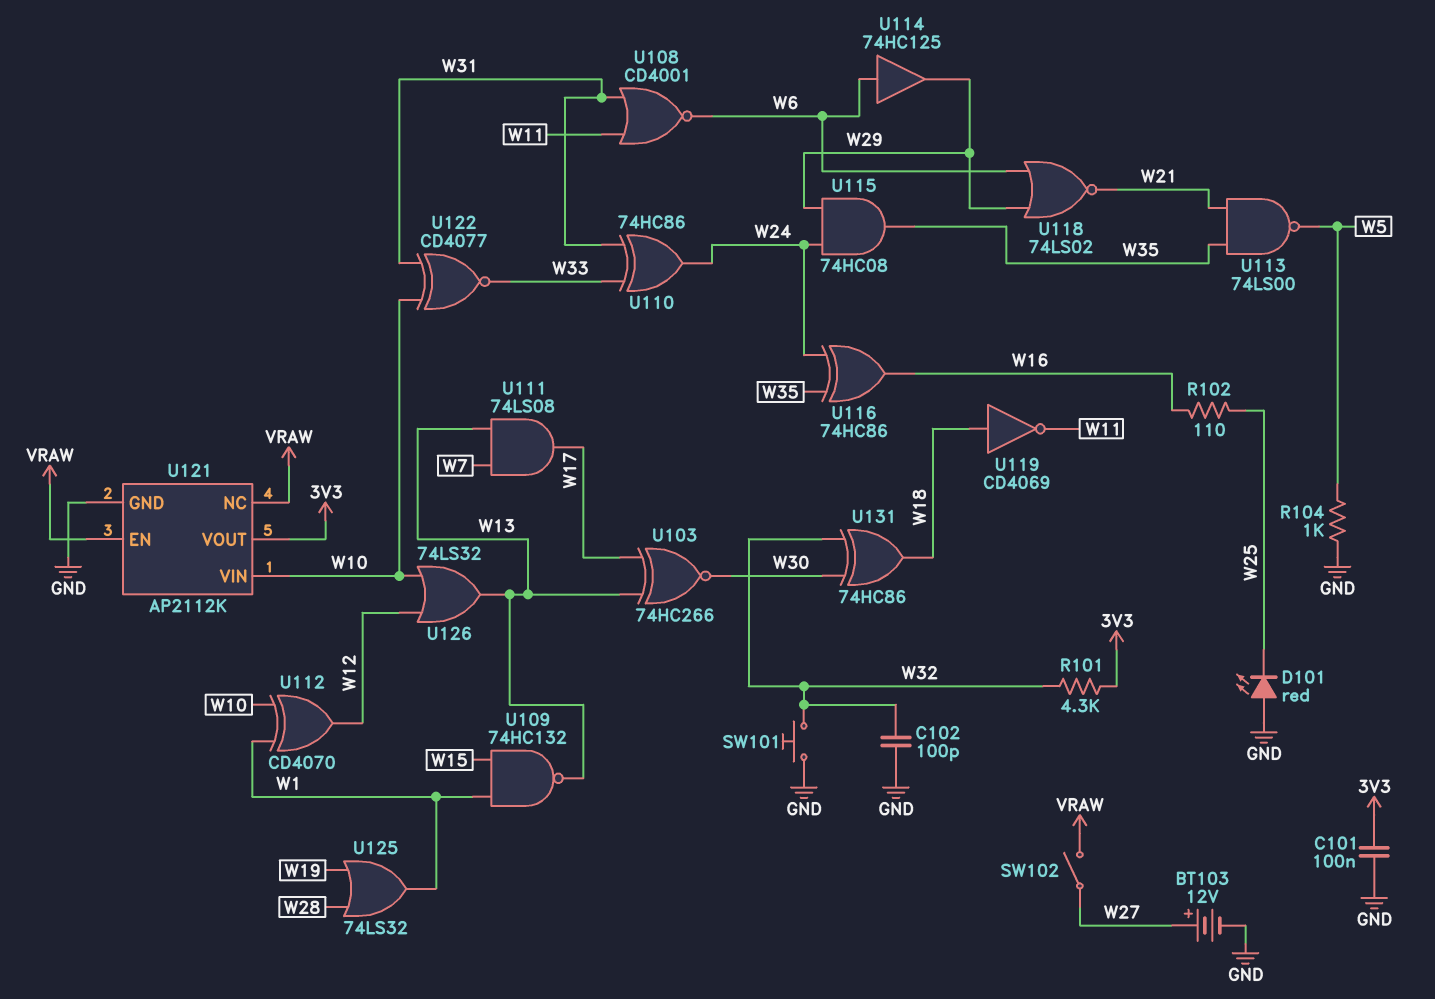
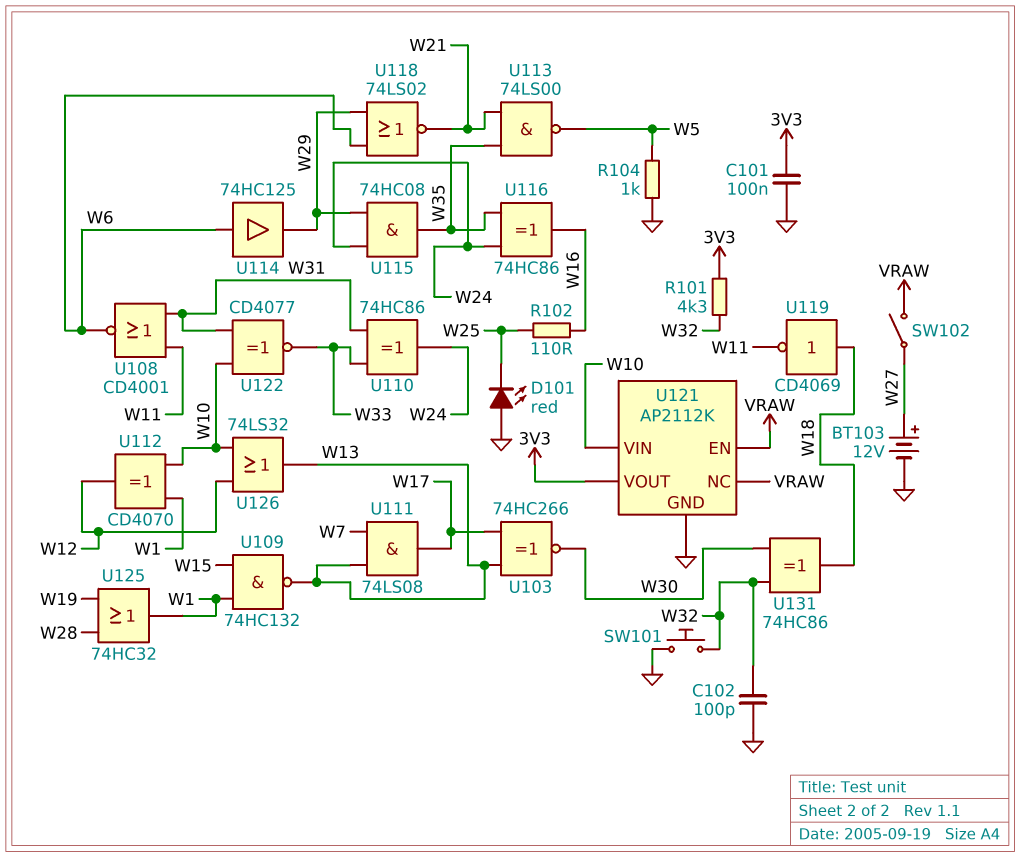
U125: OR 74LS32 (in W19, in W28, out W1) -> OR 74HC32 (in W19, in W28, out W1)

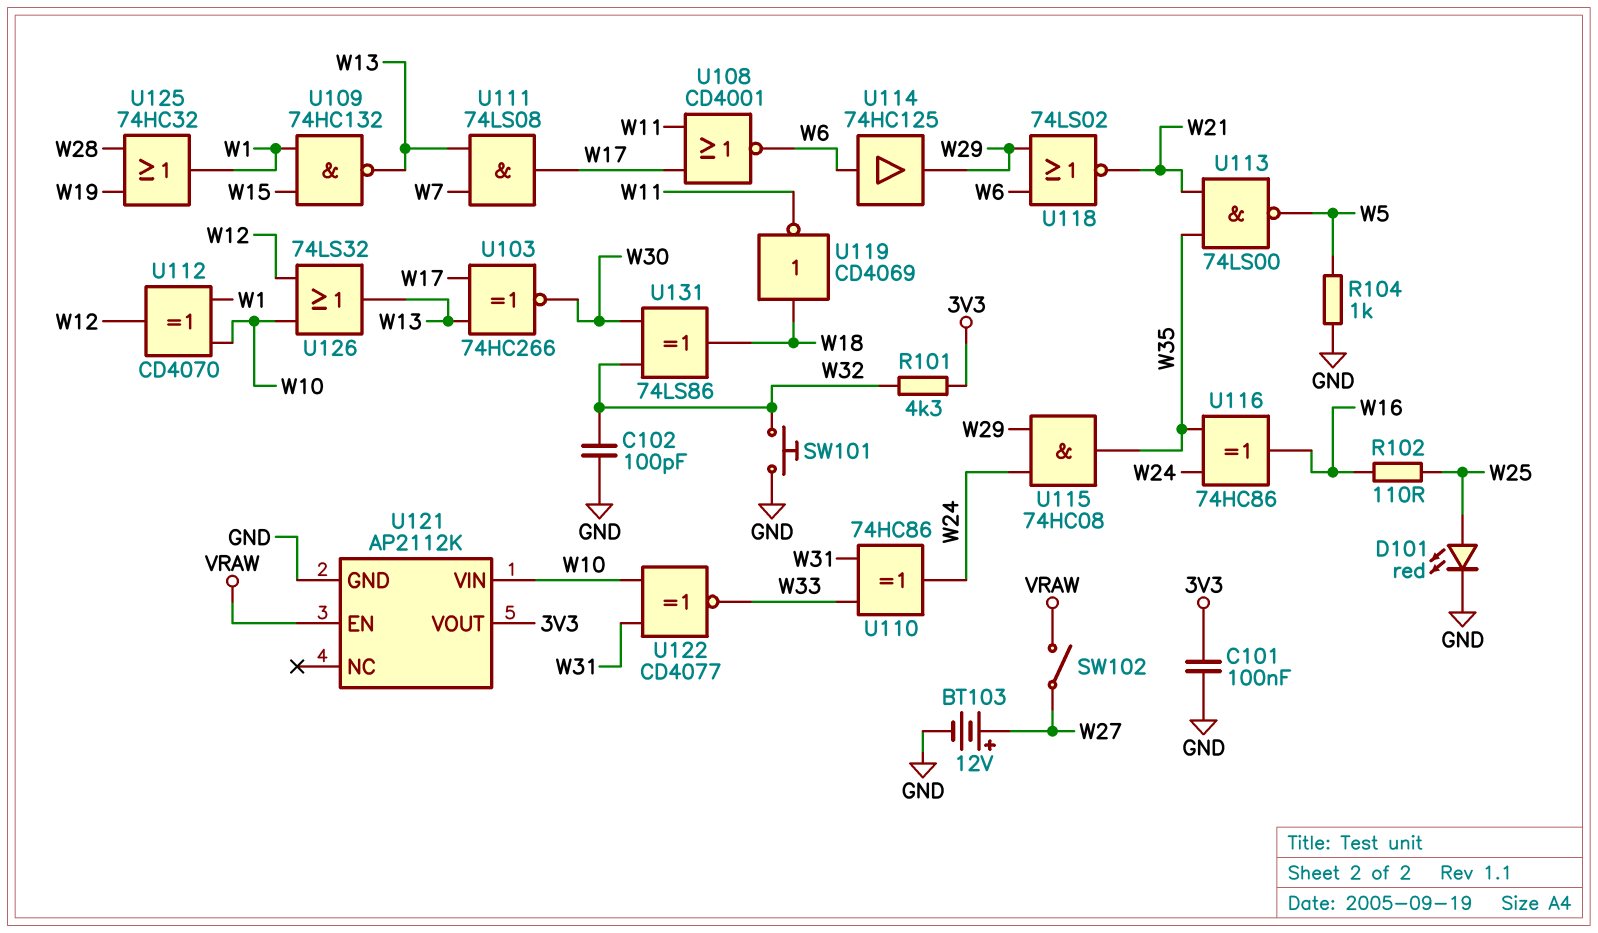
D101: LED red (A GND, K W25) -> LED red (A W25, K GND)
U108: NOR CD4001 (in W11, in W31, out W6) -> NOR CD4001 (in W11, in W17, out W6)
U121 pin NC: VRAW -> none
U131: XOR 74HC86 (in W30, in W32, out W18) -> XOR 74LS86 (in W30, in W32, out W18)

